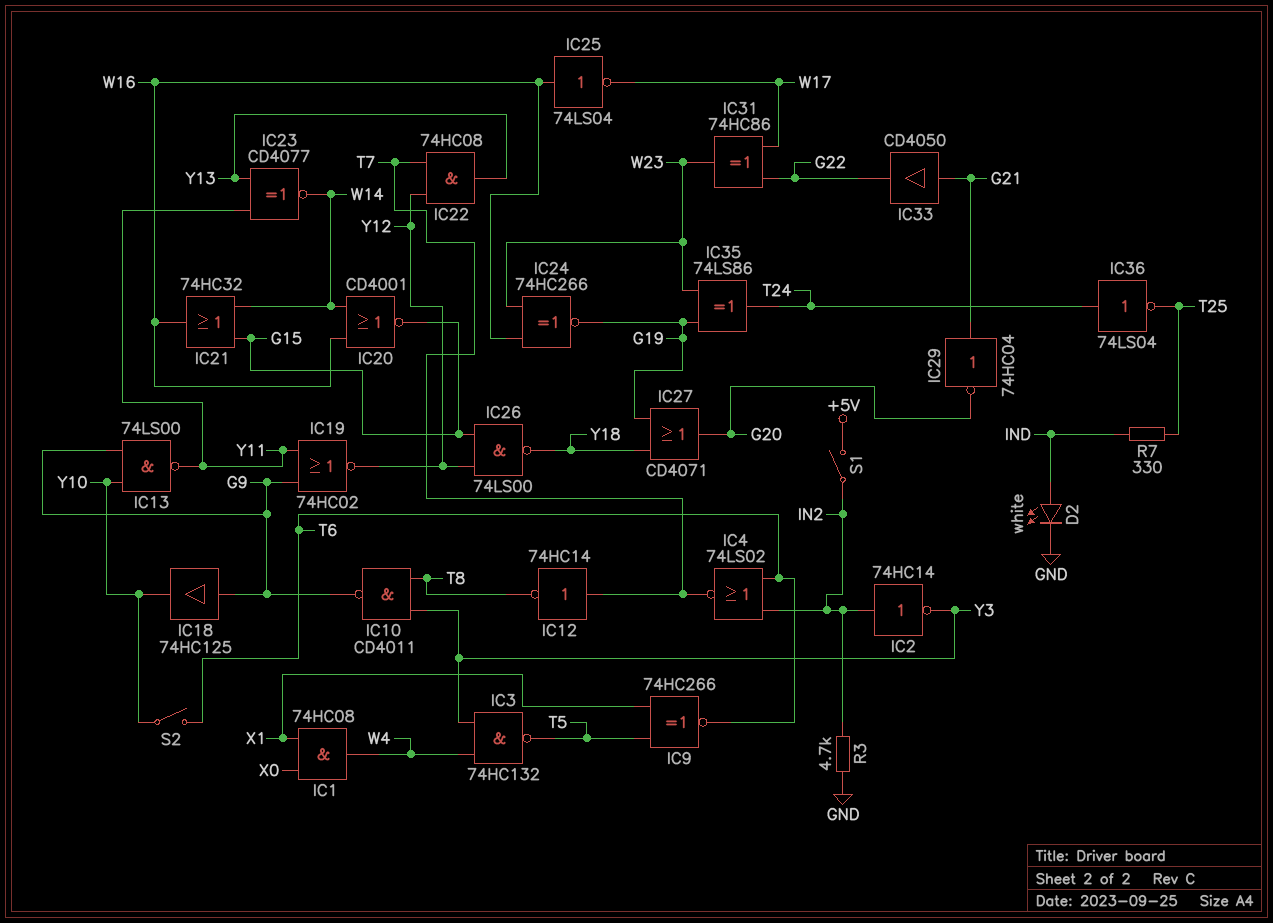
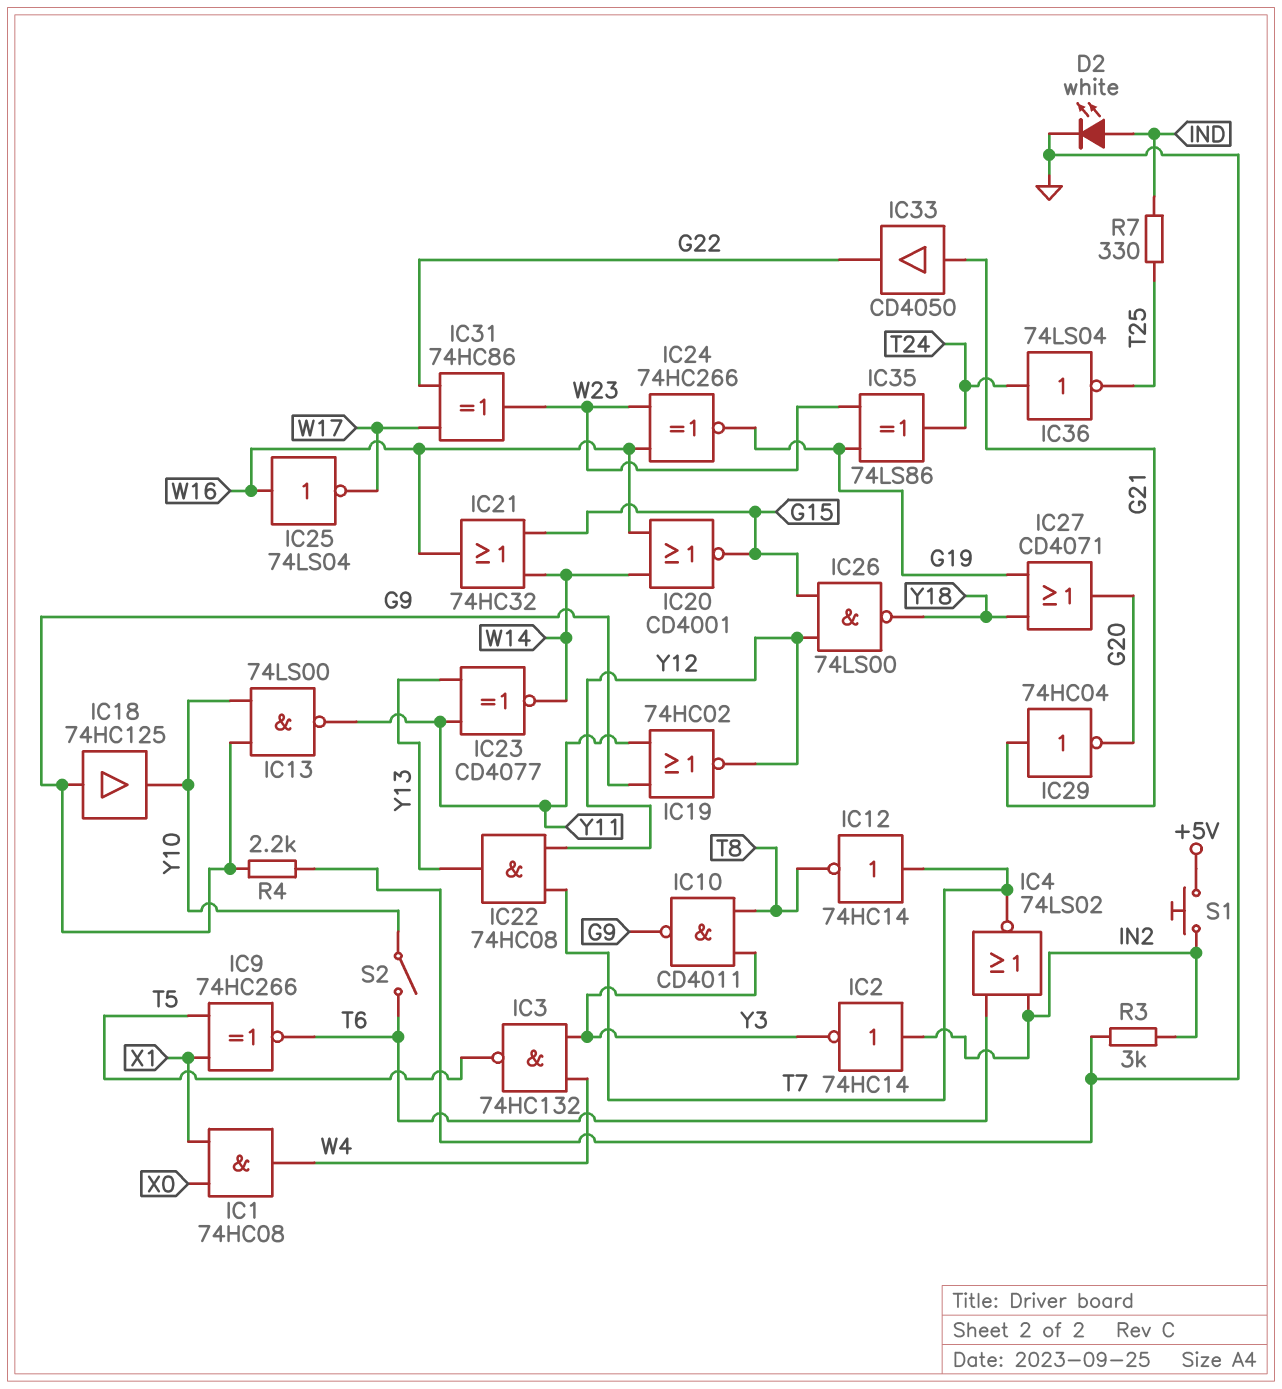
R3: 4.7k (GND, IN2) -> 3k (GND, IN2)
R4: none -> 2.2k (G9, GND)
S1: switch (+5V, IN2) -> button (+5V, IN2)

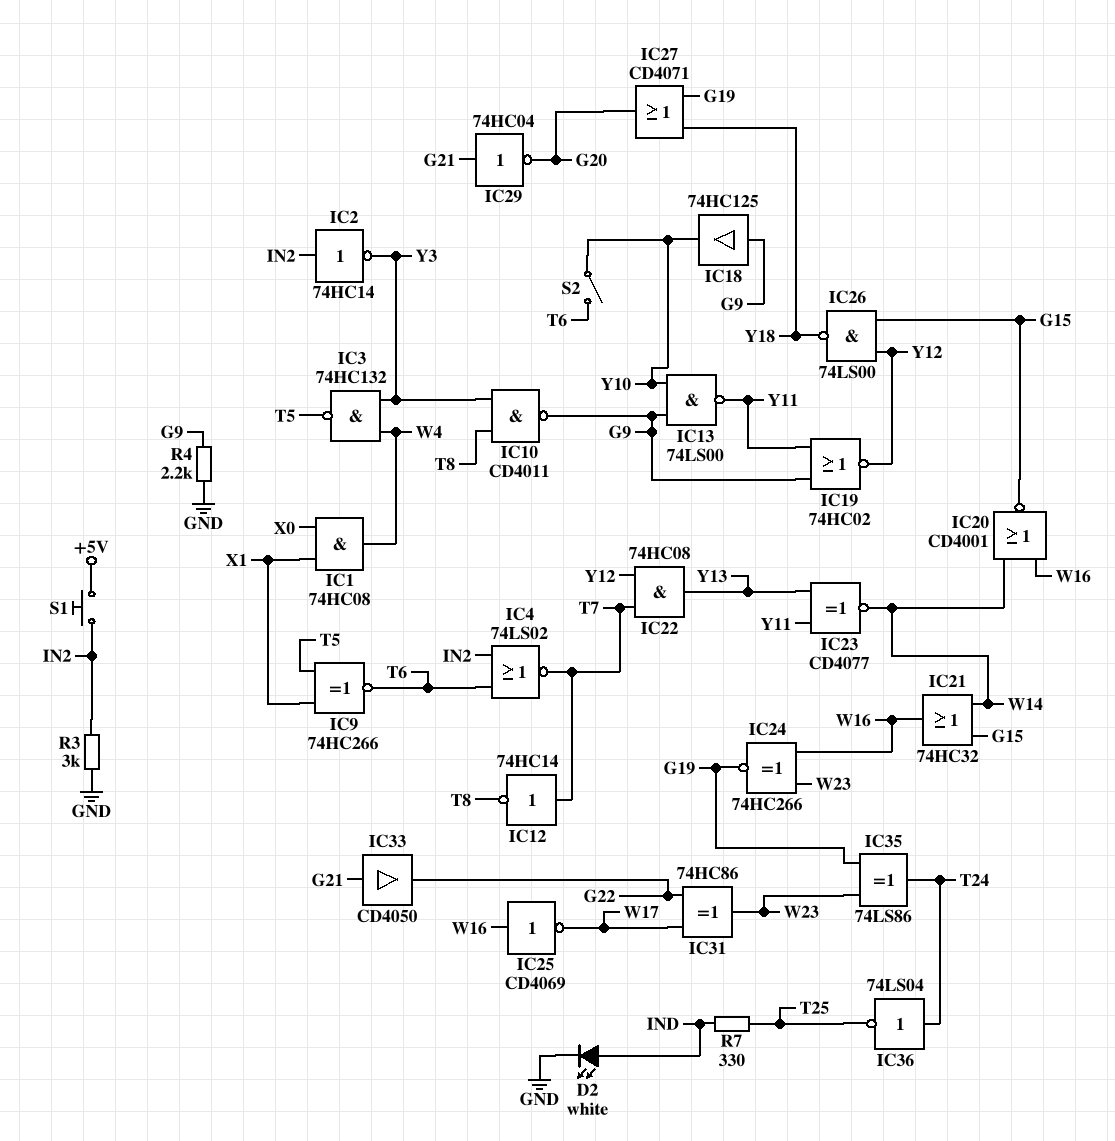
IC25: NOT 74LS04 (in W16, out W17) -> NOT CD4069 (in W16, out W17)

